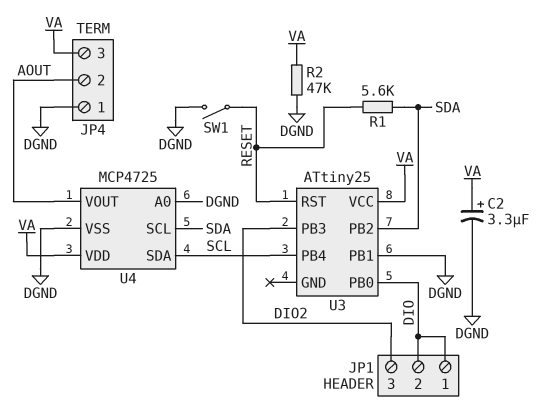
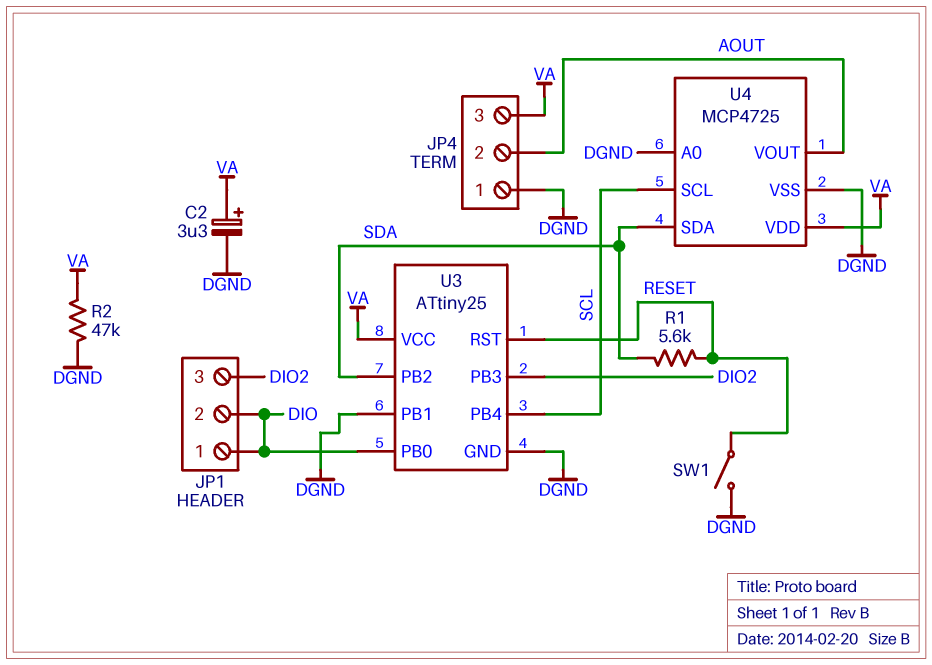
U3 pin GND: none -> DGND
U4 pin SCL: SDA -> SCL
U4 pin SDA: SCL -> SDA

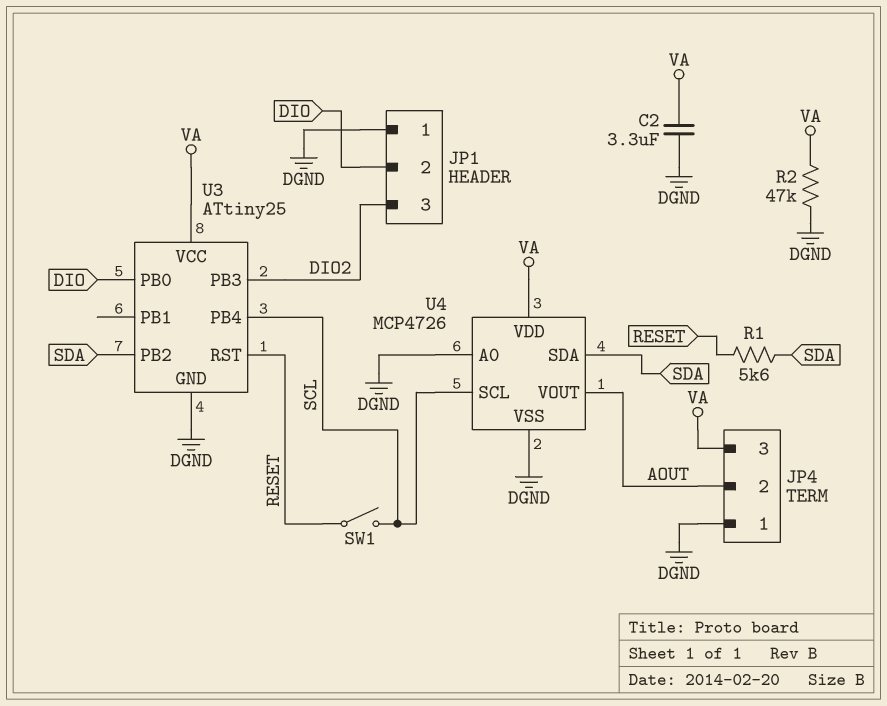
C2: 3.3uF (plus VA, minus DGND) -> 3.3uF (DGND, VA)
JP1 pin 1: DIO -> DGND
SW1: switch (DGND, RESET) -> switch (RESET, SCL)
U3 pin PB1: DGND -> none
U4: MCP4725 -> MCP4726

